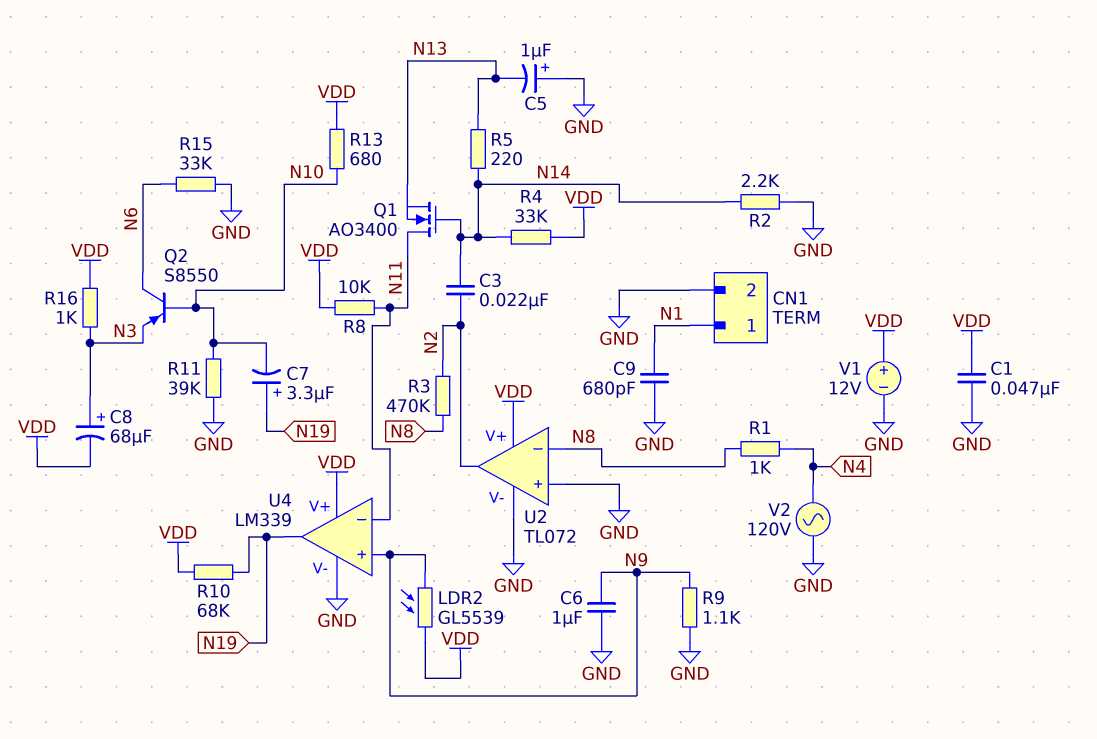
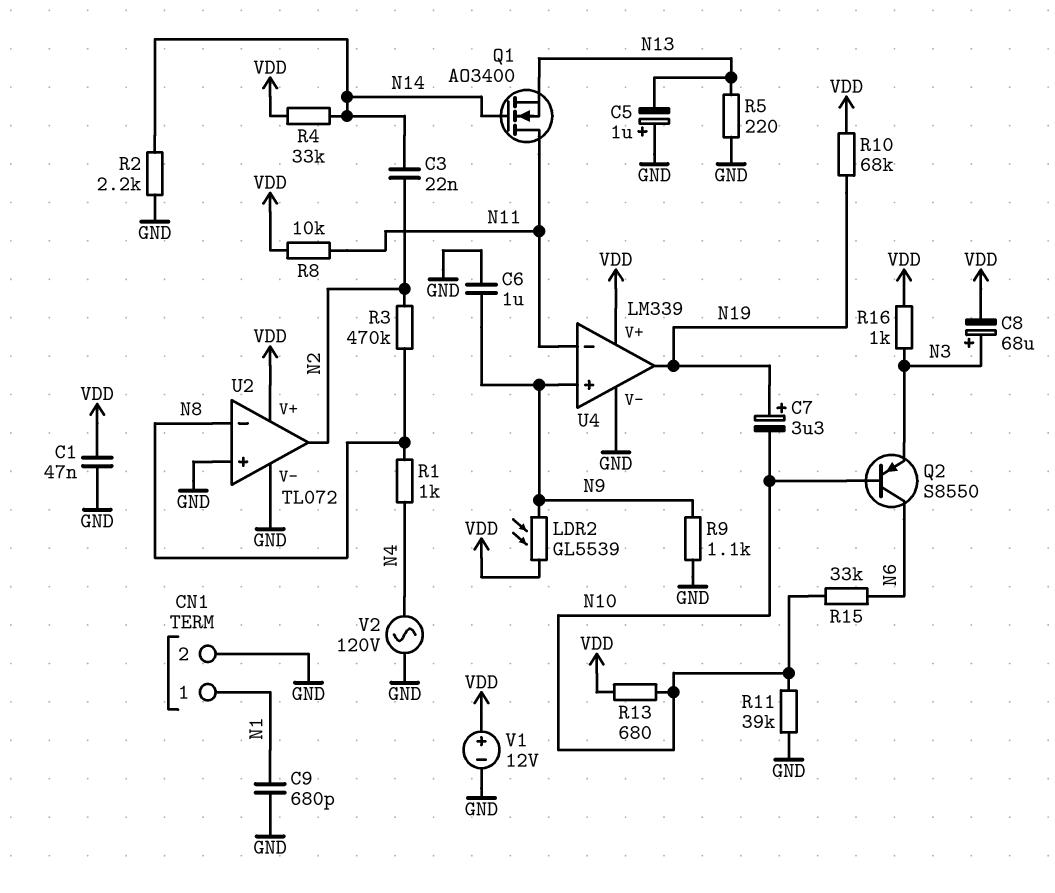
R5: 220 (N13, N14) -> 220 (GND, N13)
R15: 33k (GND, N6) -> 33k (N6, N10)

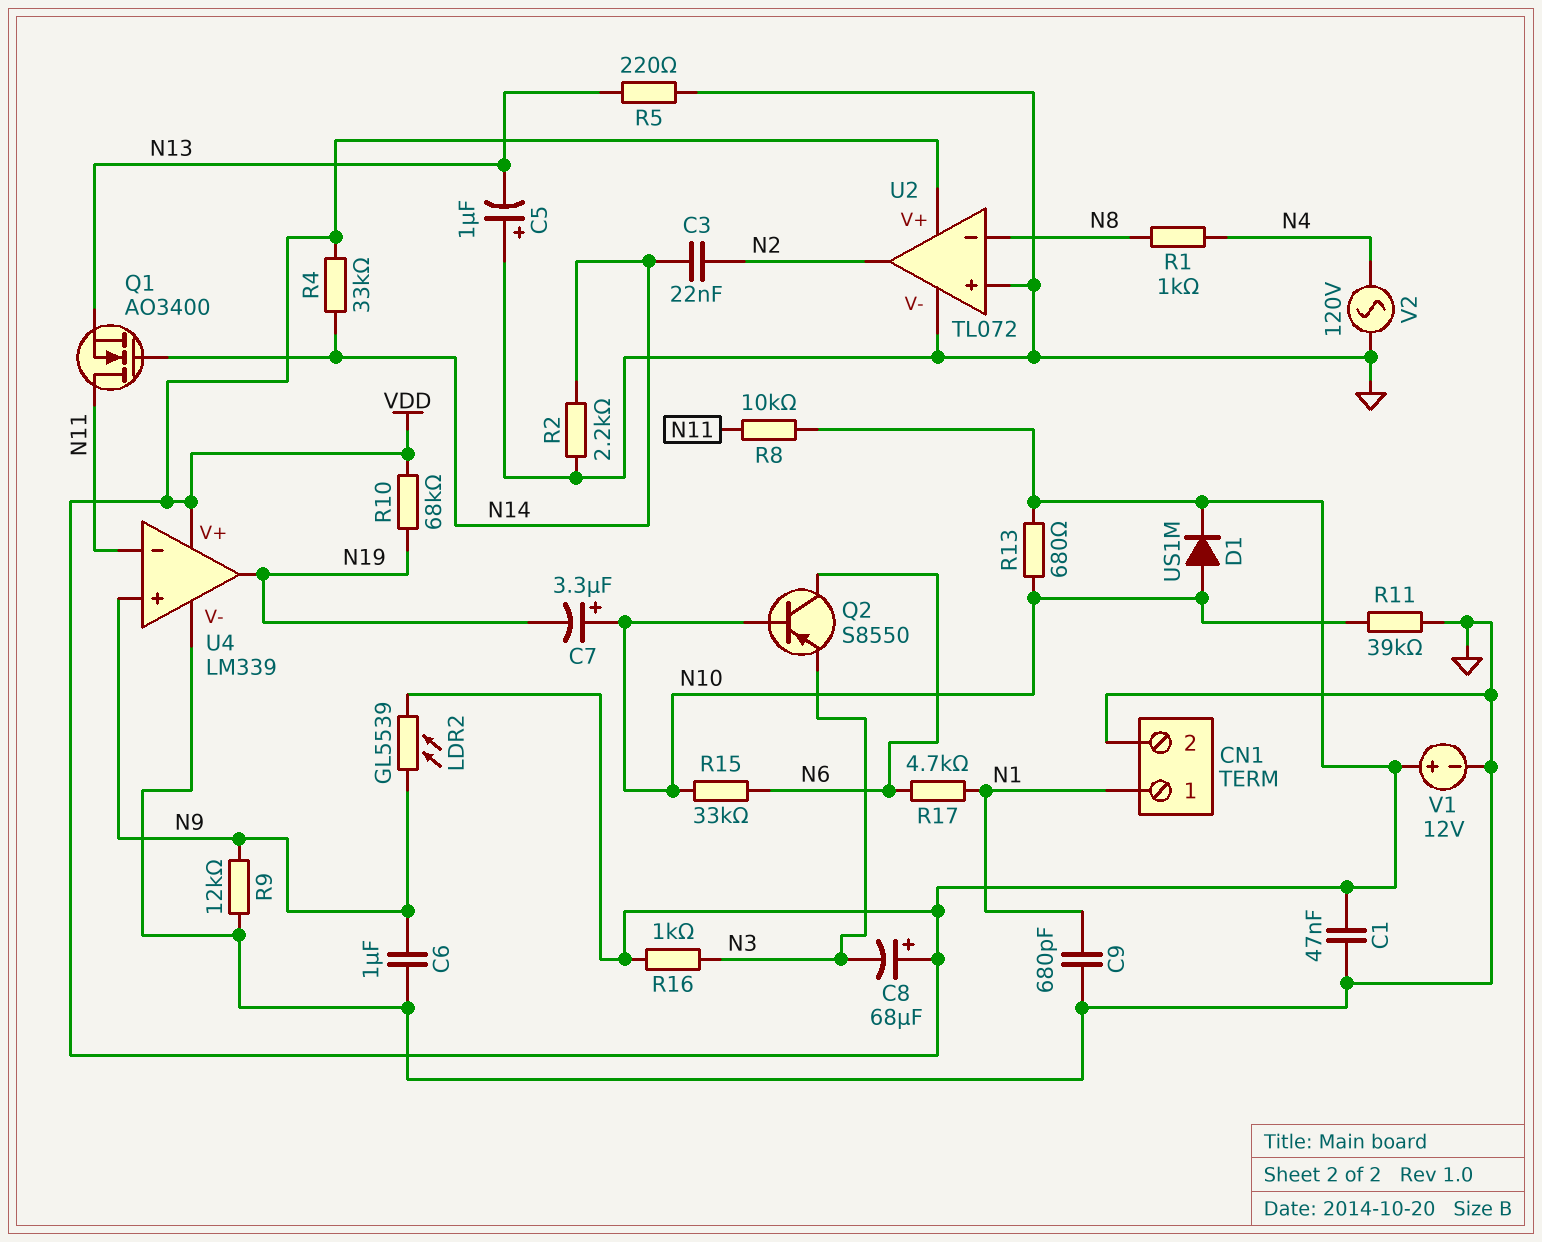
C7: 3.3uF (plus N19, minus N10) -> 3.3uF (plus N10, minus N19)
C8: 68uF (plus N3, minus VDD) -> 68uF (plus VDD, minus N3)
D1: none -> diode US1M (A N10, K VDD)
R3: 470k (N2, N8) -> none
R9: 1.1k (GND, N9) -> 12k (GND, N9)
R17: none -> 4.7k (N1, N6)

